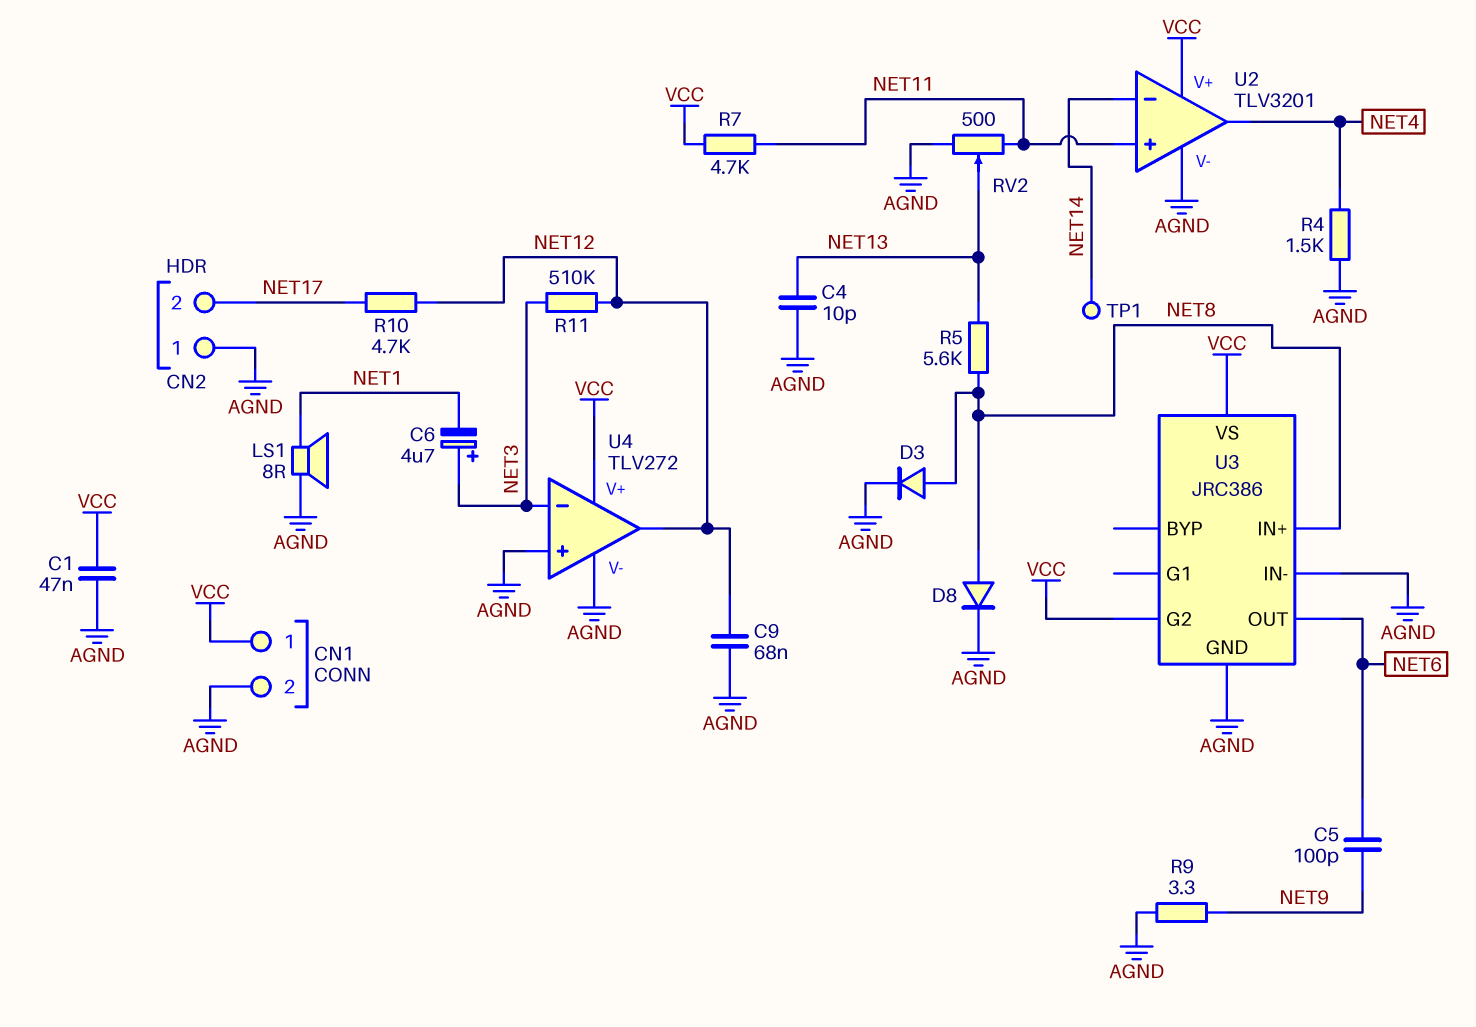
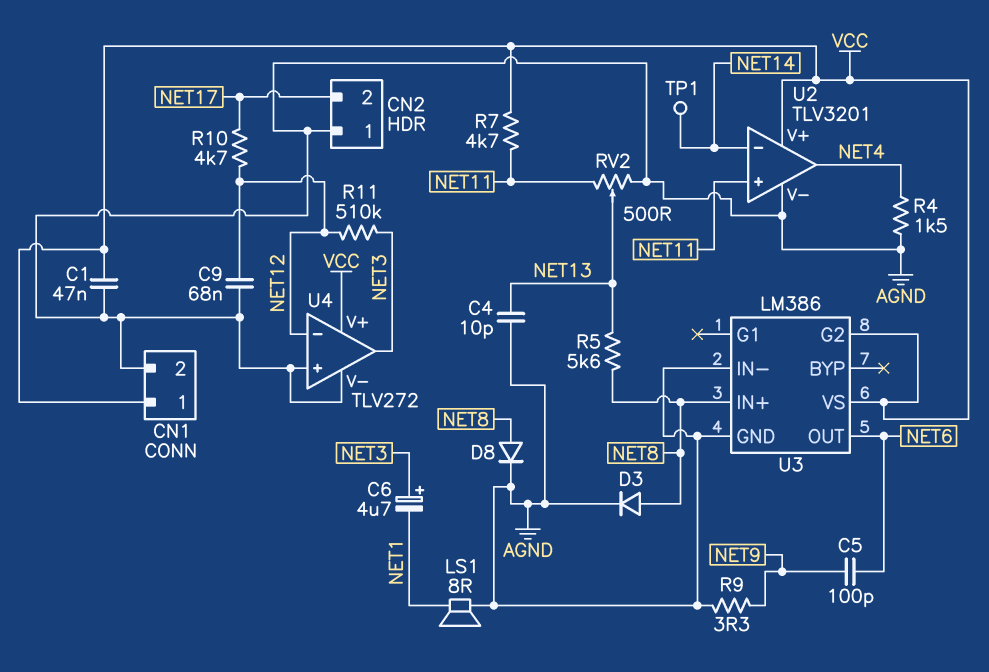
U3: JRC386 -> LM386
U4 pin in-: NET3 -> NET12
U4 pin out: NET12 -> NET3

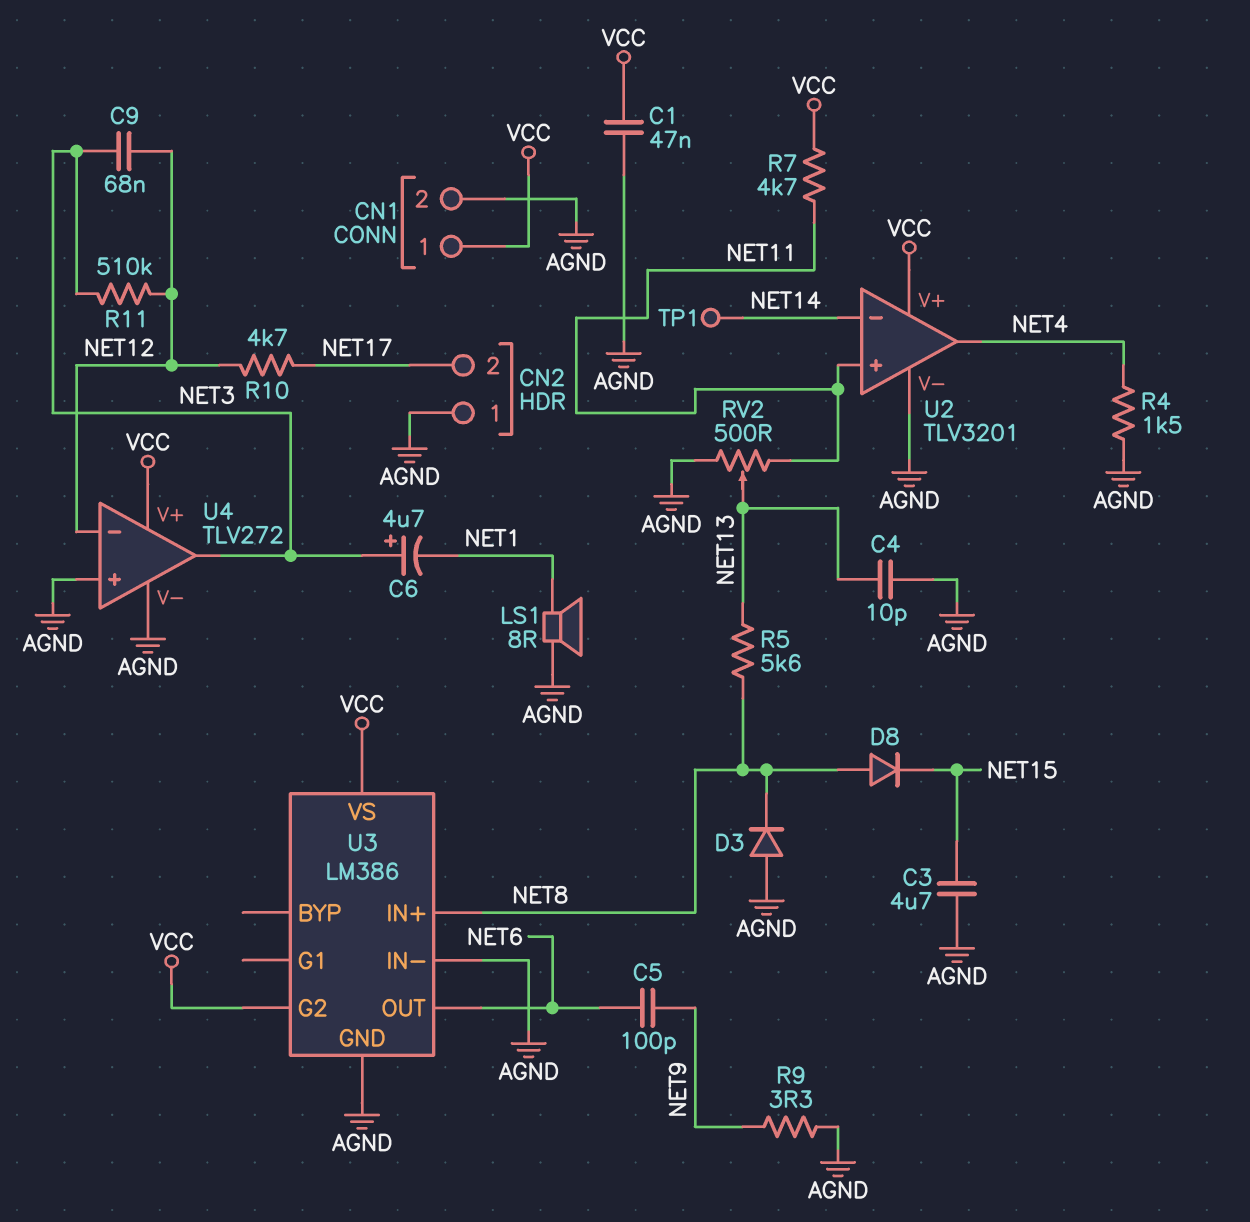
C3: none -> 4.7uF (AGND, NET15)
C9: 68nF (AGND, NET12) -> 68nF (NET3, NET12)
D3: diode (A NET8, K AGND) -> diode (A AGND, K NET8)
D8: diode (A NET8, K AGND) -> diode (A NET8, K NET15)

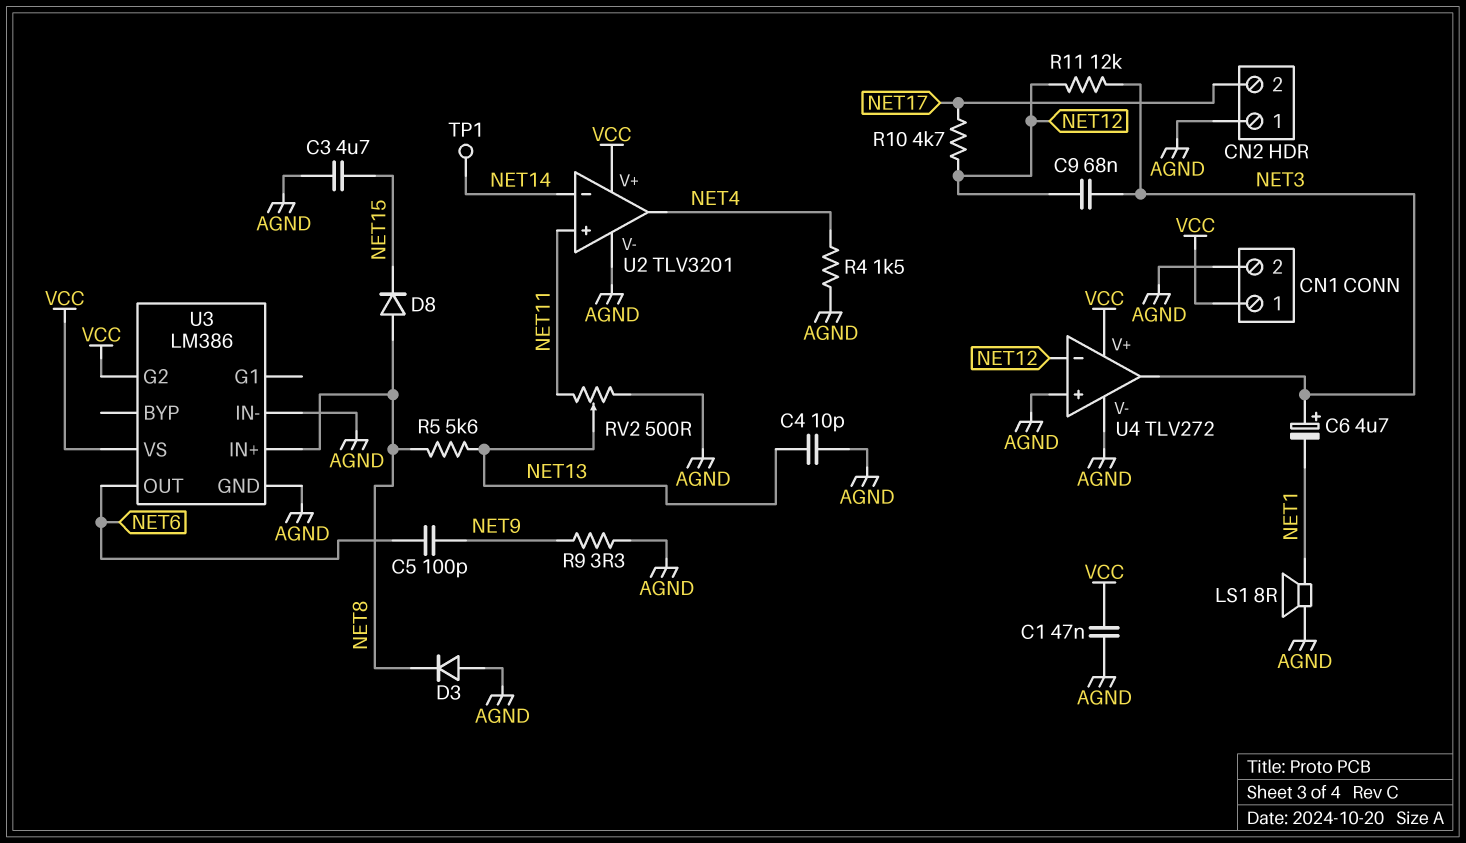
R7: 4.7k (NET11, VCC) -> none
R11: 510k (NET3, NET12) -> 12k (NET3, NET12)

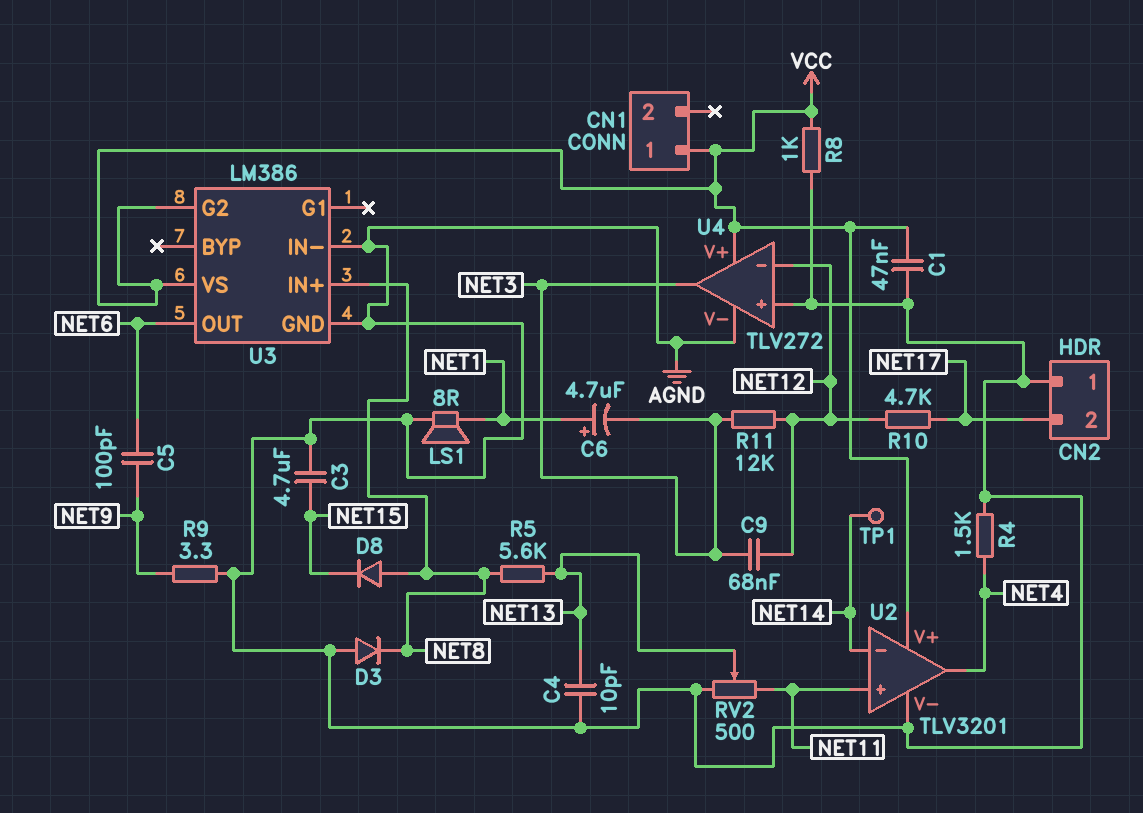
C6: 4.7uF (plus NET3, minus NET1) -> 4.7uF (plus NET1, minus NET3)
CN1 pin 2: AGND -> none
R8: none -> 1k (AGND, VCC)

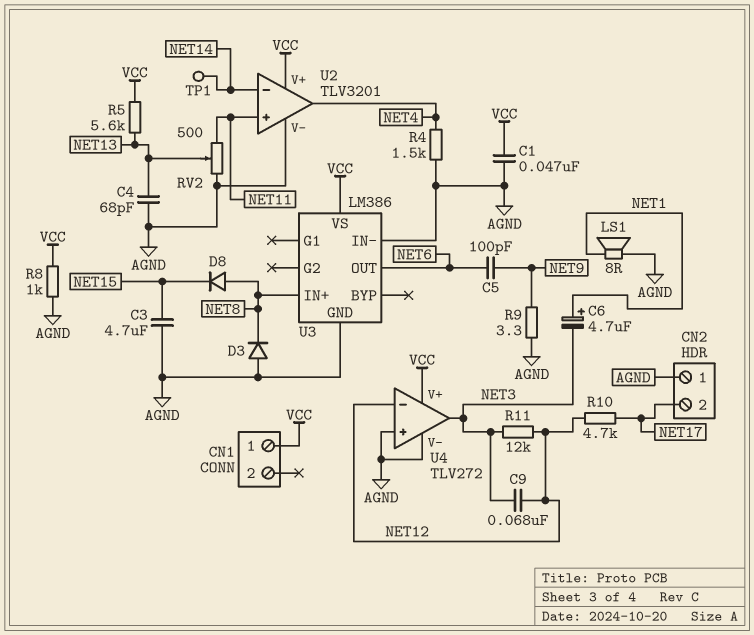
C4: 10pF (AGND, NET13) -> 68pF (AGND, NET13)
R5: 5.6k (NET8, NET13) -> 5.6k (NET13, VCC)
U3 pin G2: VCC -> none

